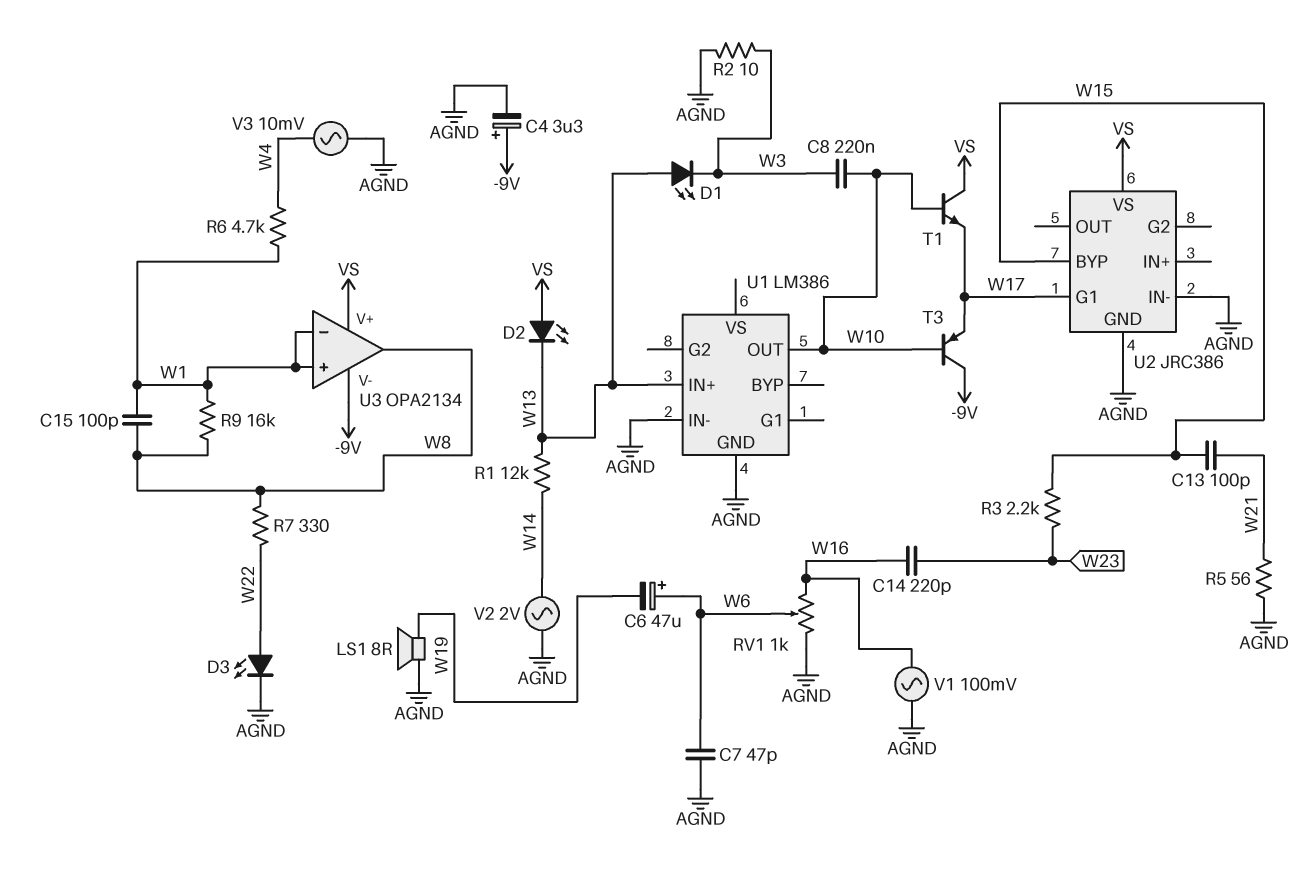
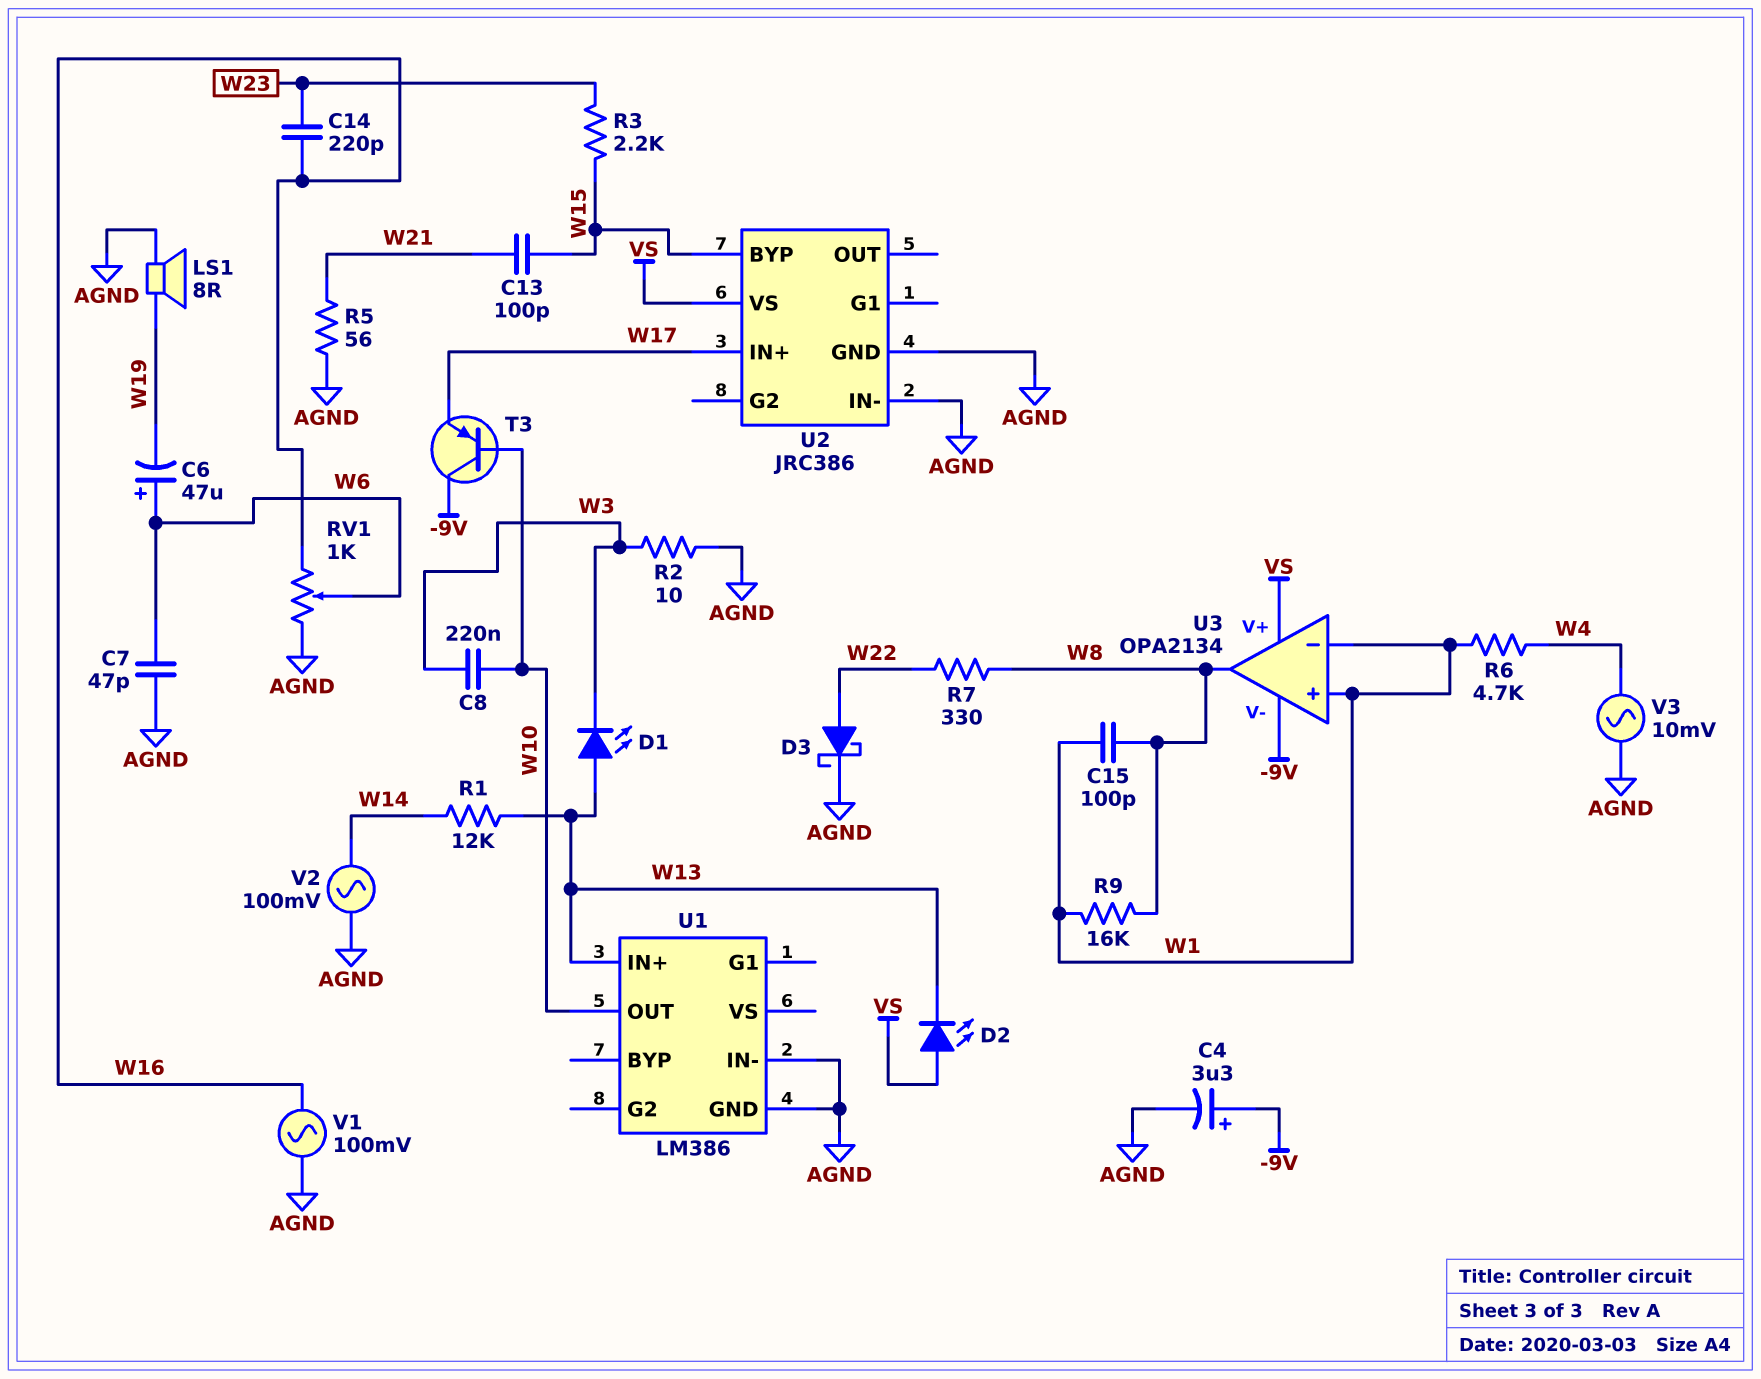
D3: LED (A W22, K AGND) -> schottky (A W22, K AGND)
T1: NPN (B W10, C VS, E W17) -> none
U2 pin G1: W17 -> none
U2 pin IN+: none -> W17
V2: AC 2V (AGND, W14) -> AC 100mV (AGND, W14)

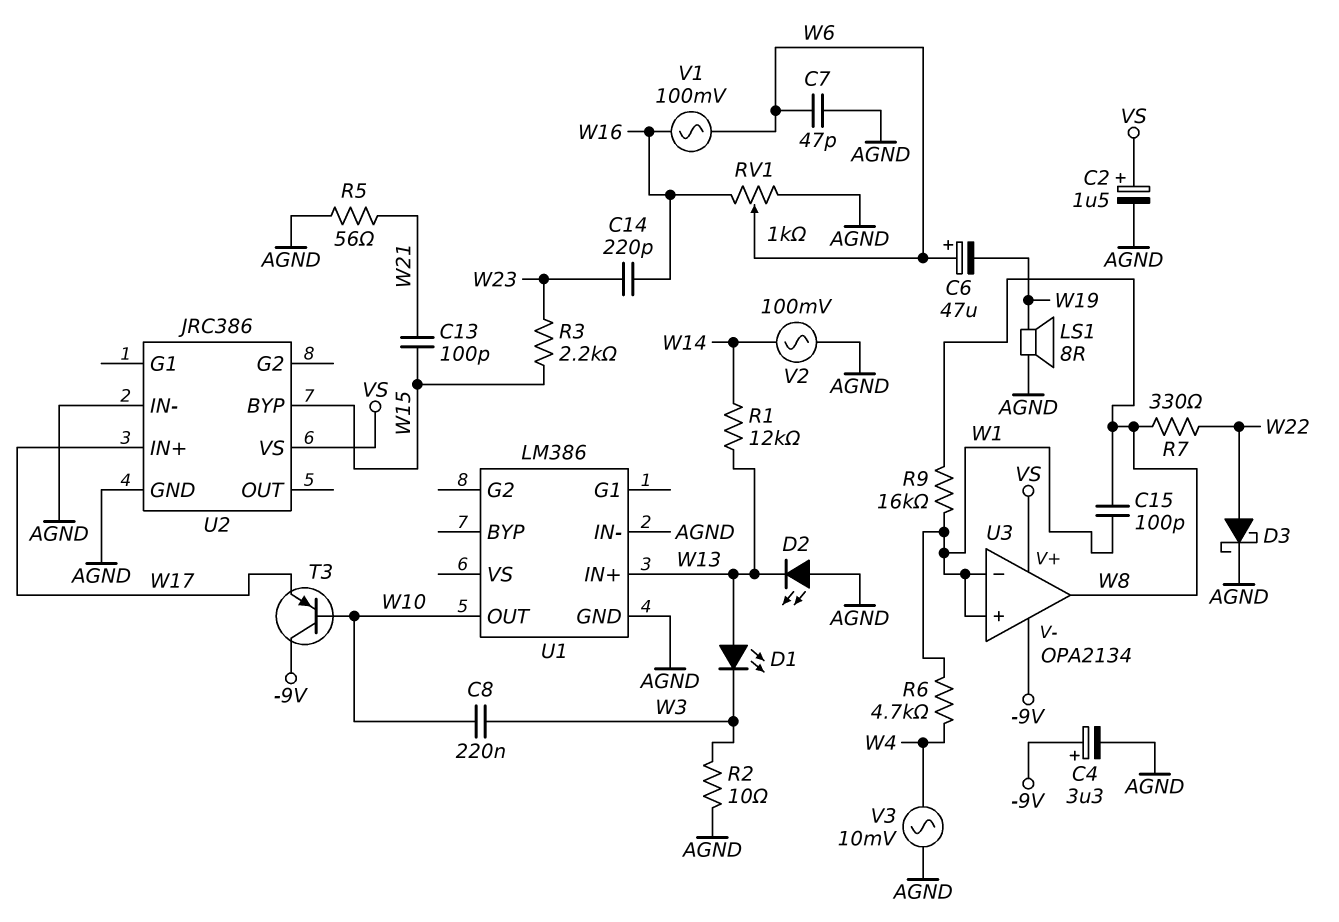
C2: none -> 1.5uF (plus VS, minus AGND)
D2: LED (A VS, K W13) -> LED (A AGND, K W13)
V1: AC 100mV (AGND, W16) -> AC 100mV (W6, W16)

